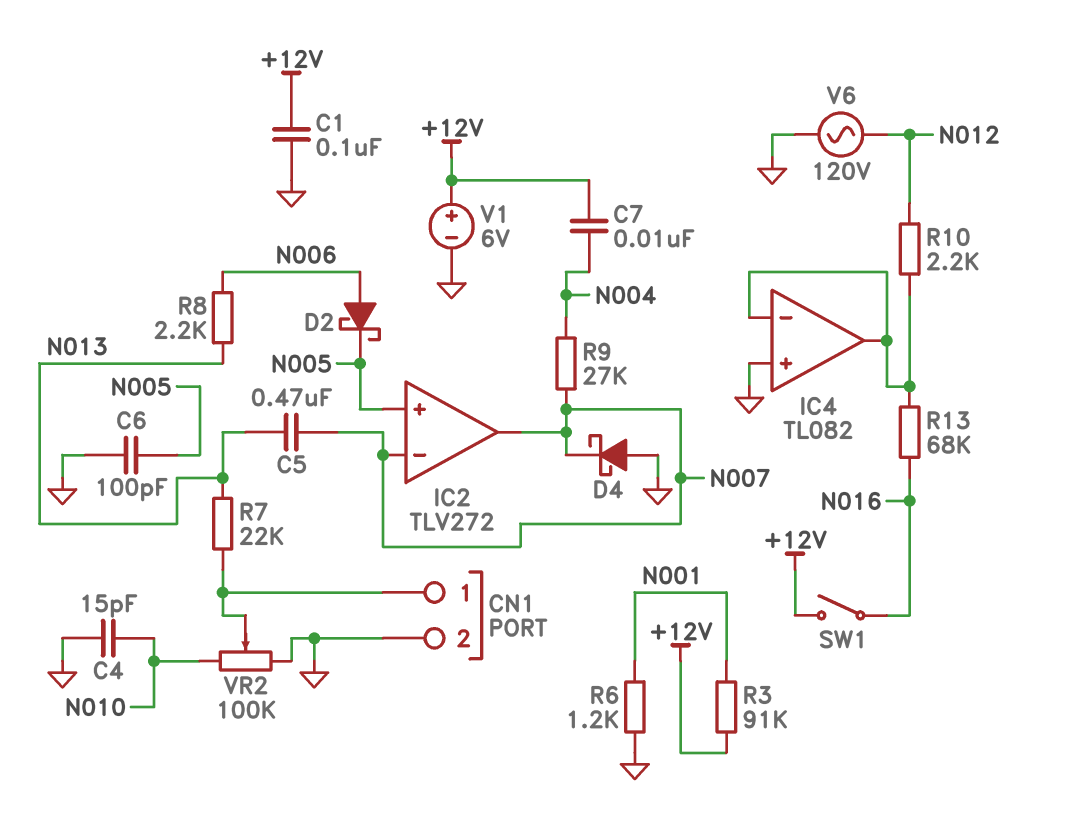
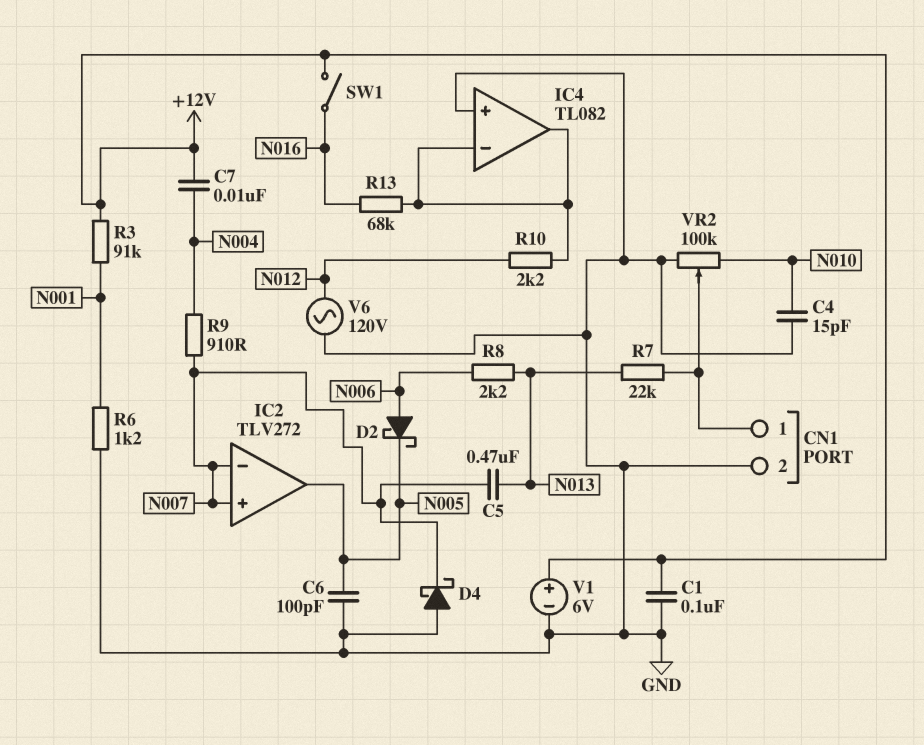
IC2 pin in+: N005 -> N007
IC2 pin out: N007 -> N005
R9: 27k (N004, N007) -> 910 (N004, N007)

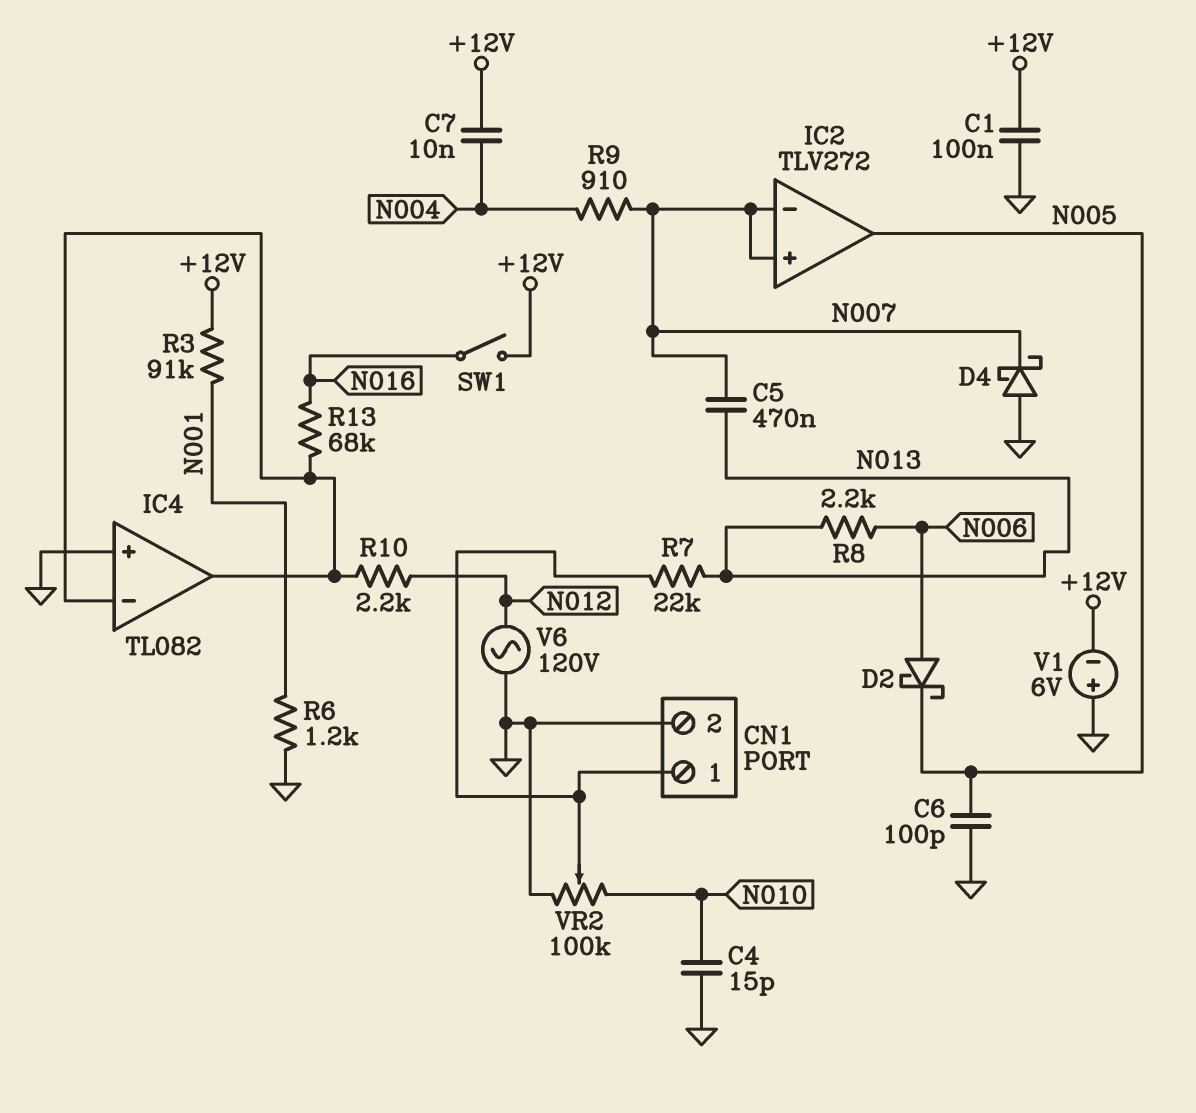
V1: 6V (plus +12V, minus GND) -> 6V (plus GND, minus +12V)

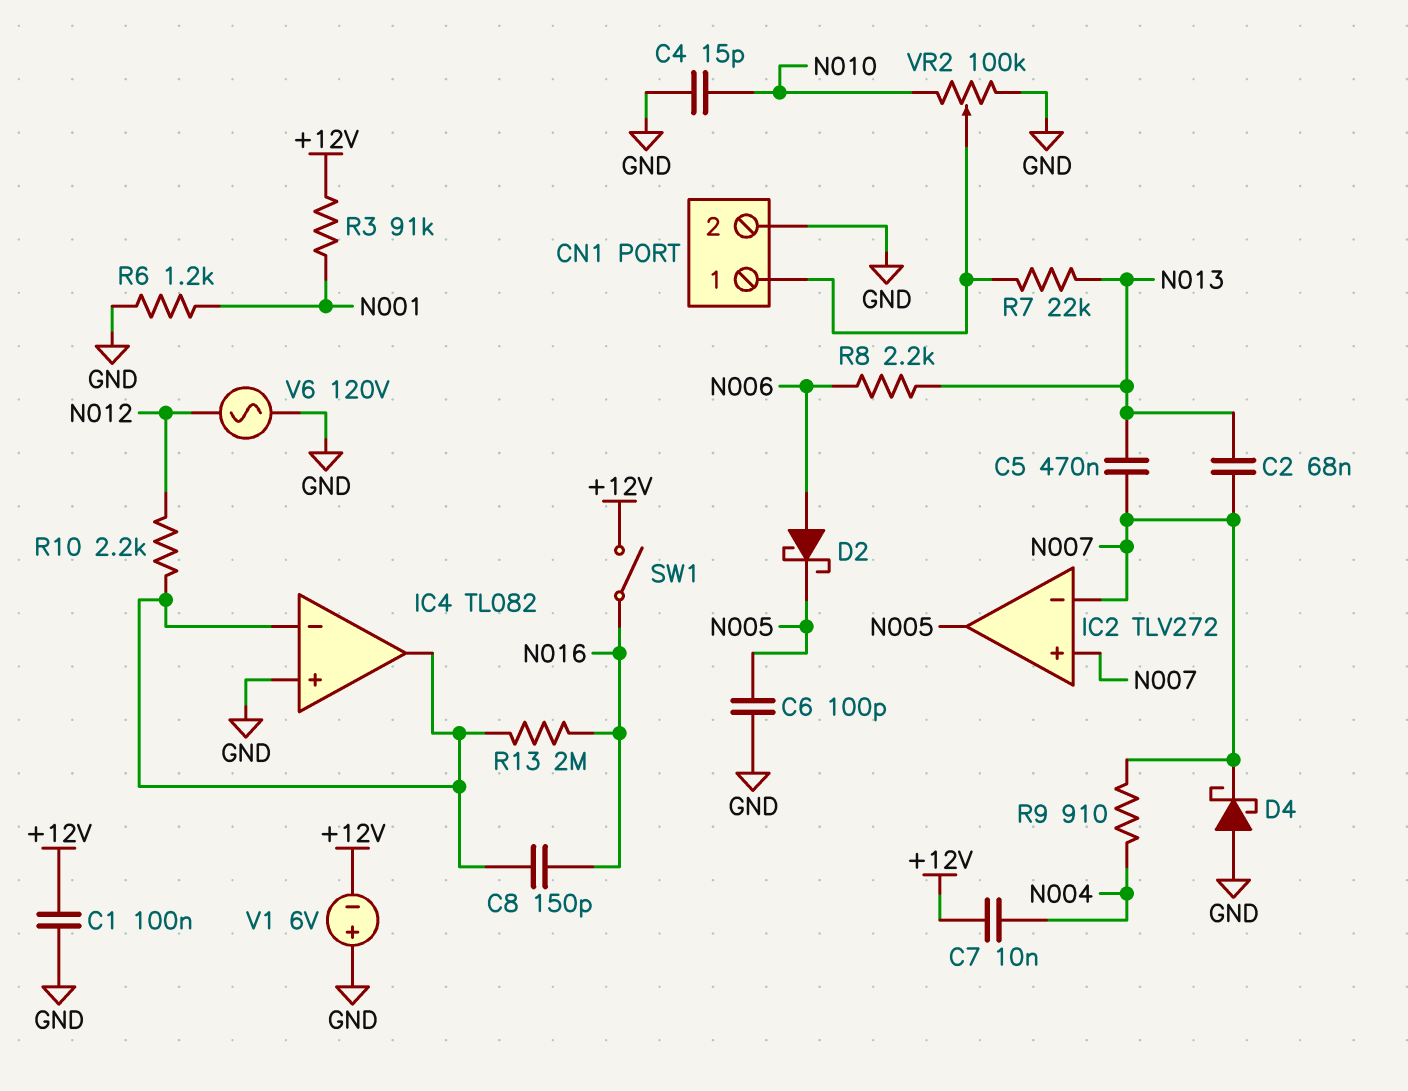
C2: none -> 68nF (N007, N013)
C8: none -> 150pF (IC4/in-, N016)
R13: 68k (IC4/in-, N016) -> 2M (IC4/in-, N016)

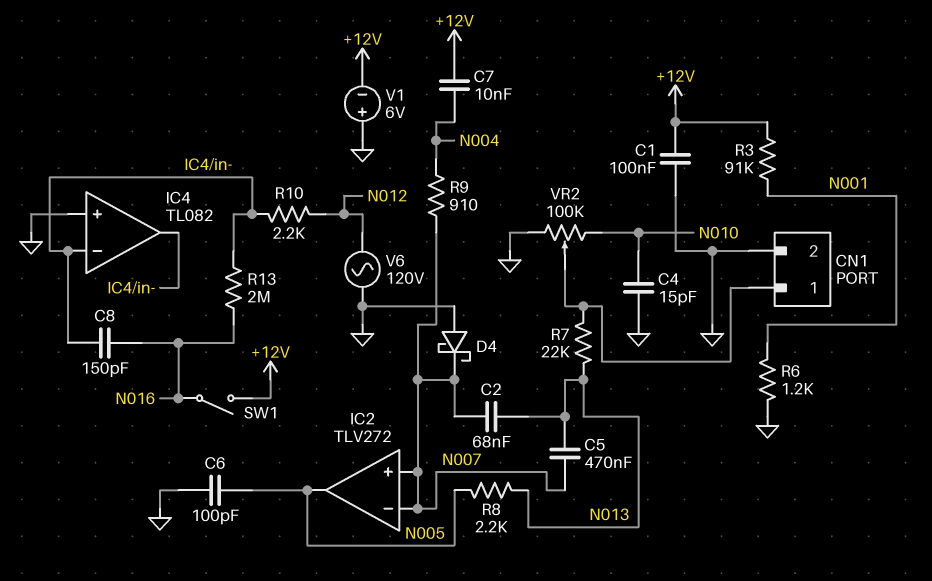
D2: schottky (A N006, K N005) -> none
R8: 2.2k (N006, N013) -> 2.2k (N005, N013)

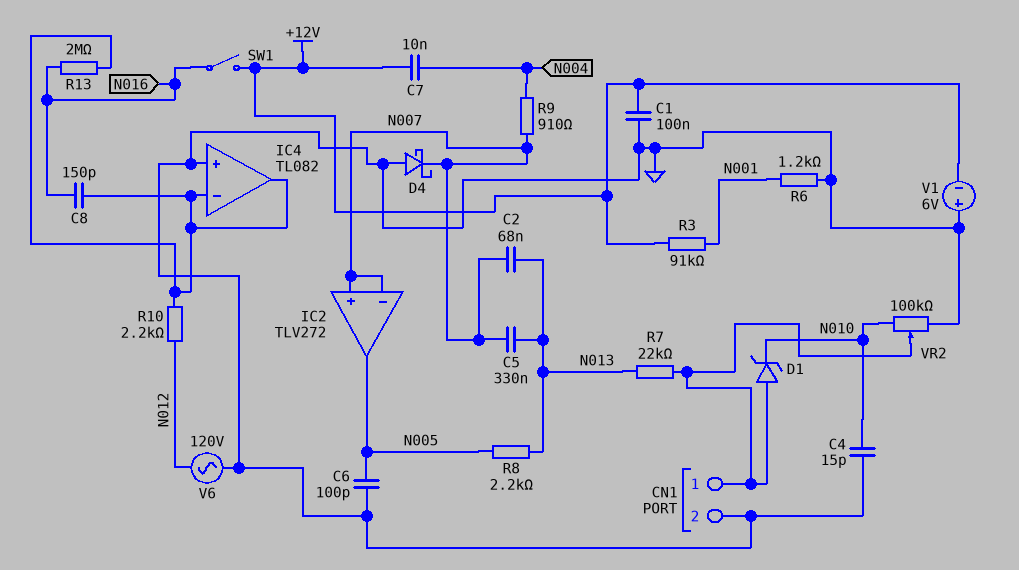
C5: 470nF (N007, N013) -> 330nF (N007, N013)
D1: none -> zener (A CN1/1, K N010)

